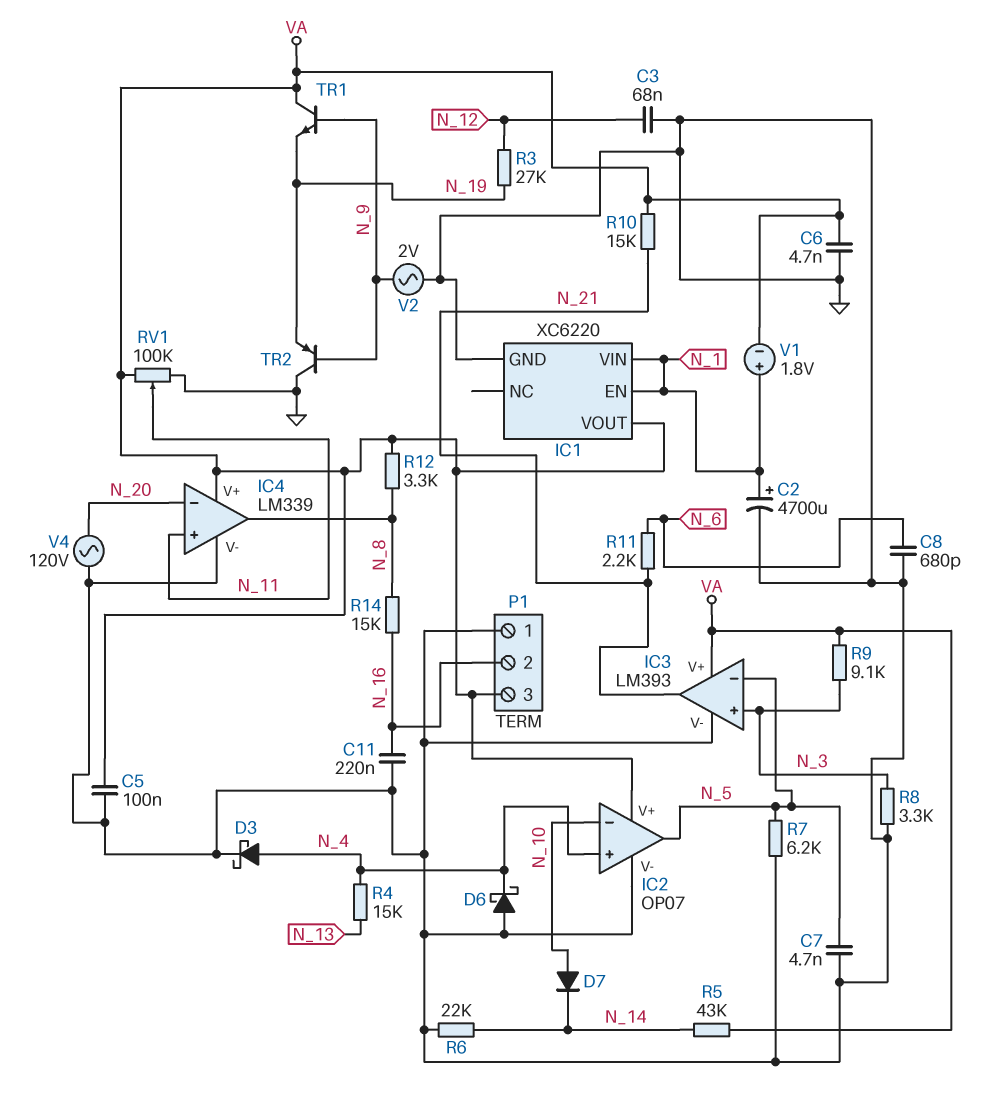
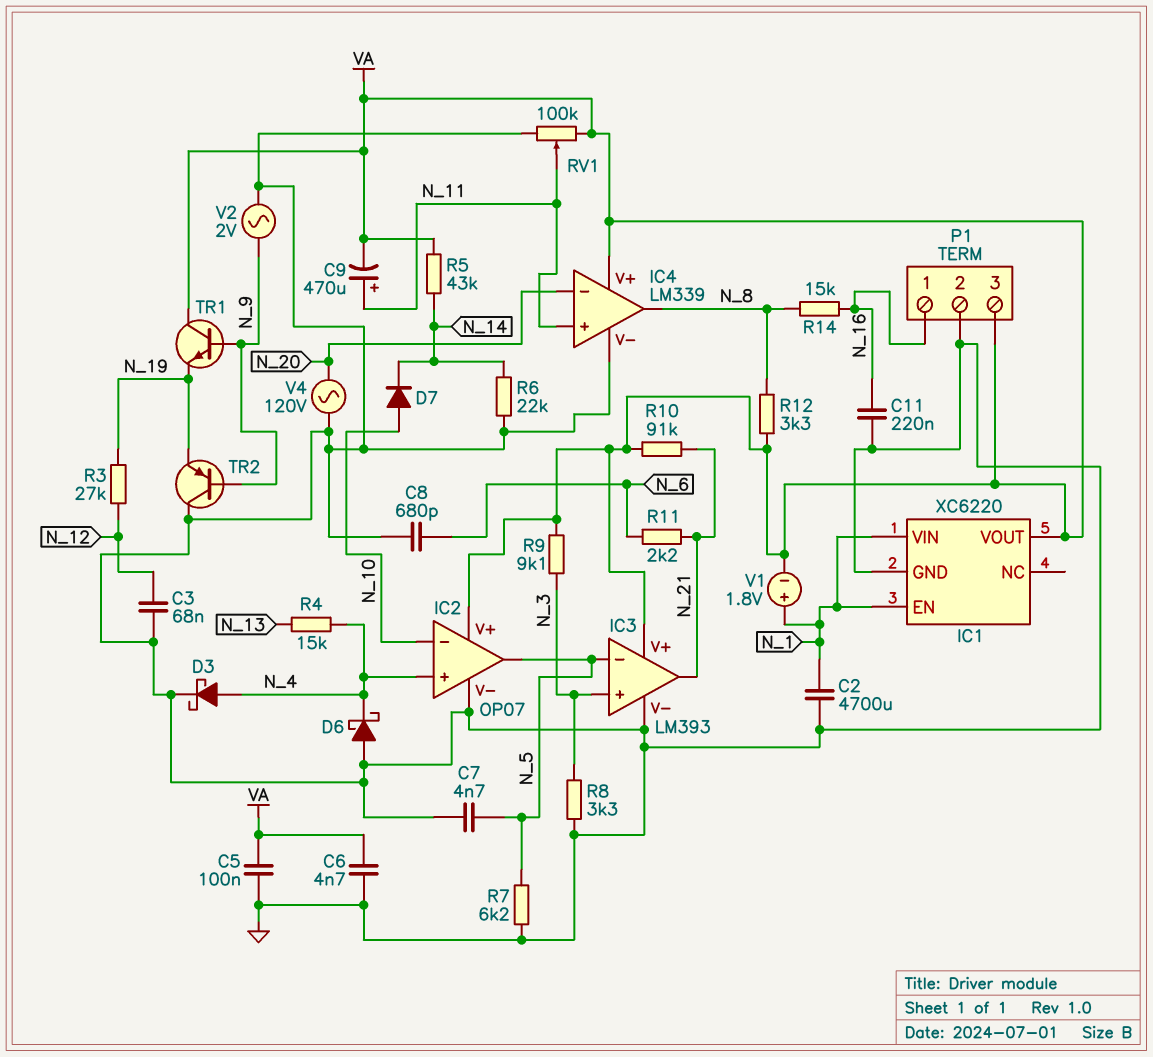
C2: 4700uF (plus N_1, minus GND) -> 4700uF (GND, N_1)
C9: none -> 470uF (plus N_11, minus VA)
P1 pin 1: GND -> N_16
P1 pin 2: N_16 -> GND
R10: 15k (N_21, VA) -> 91k (N_21, VA)

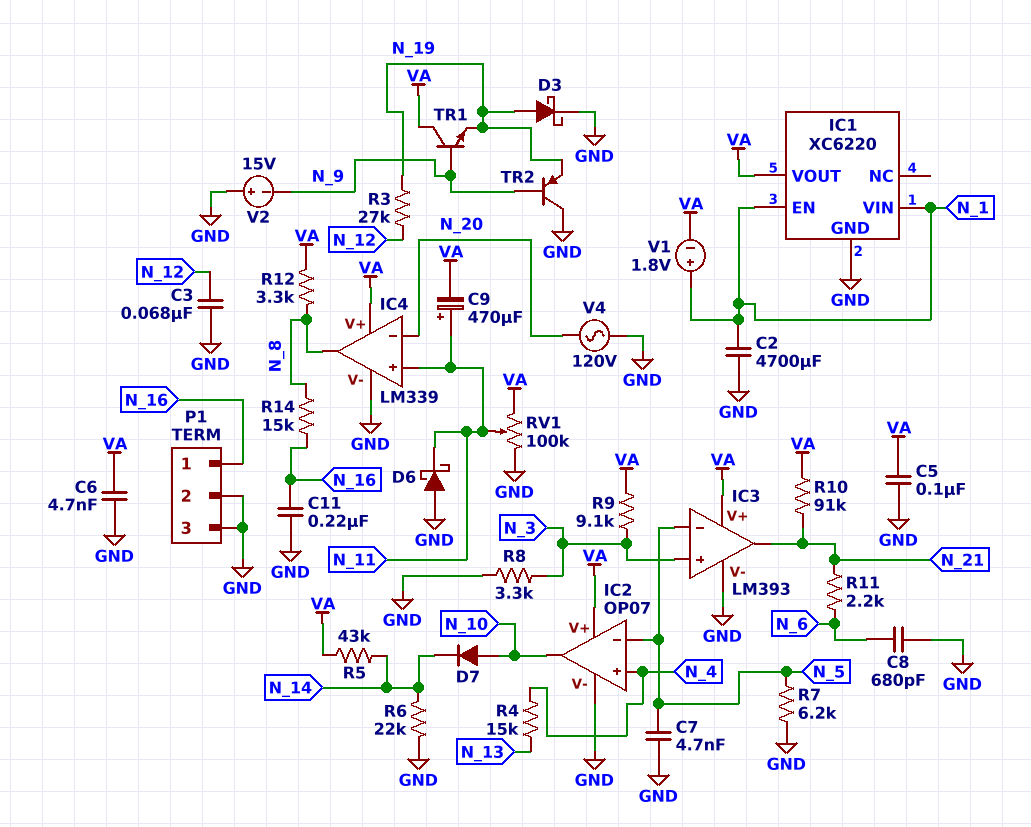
D3: schottky (A N_4, K GND) -> schottky (A N_19, K GND)
D6: schottky (A GND, K N_4) -> schottky (A GND, K N_11)
IC2 pin in-: N_10 -> N_5
IC2 pin out: N_5 -> N_10
P1 pin 3: VA -> GND
V2: AC 2V (GND, N_9) -> 15V (plus GND, minus N_9)

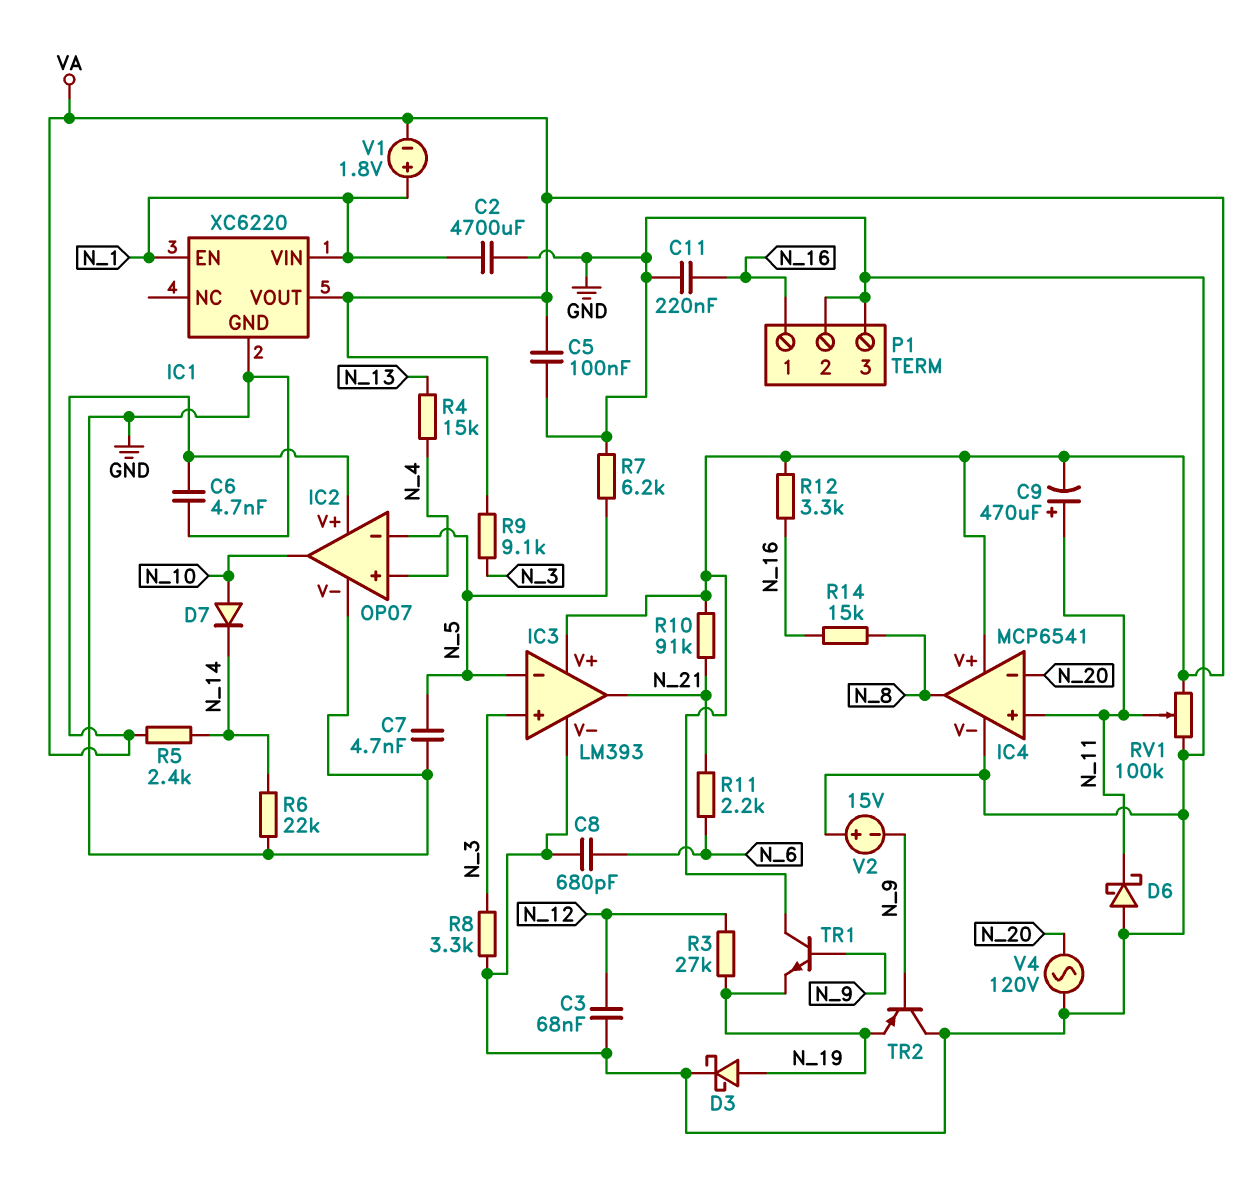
IC4: LM339 -> MCP6541
R5: 43k (N_14, VA) -> 2.4k (N_14, VA)
R12: 3.3k (N_8, VA) -> 3.3k (N_16, VA)

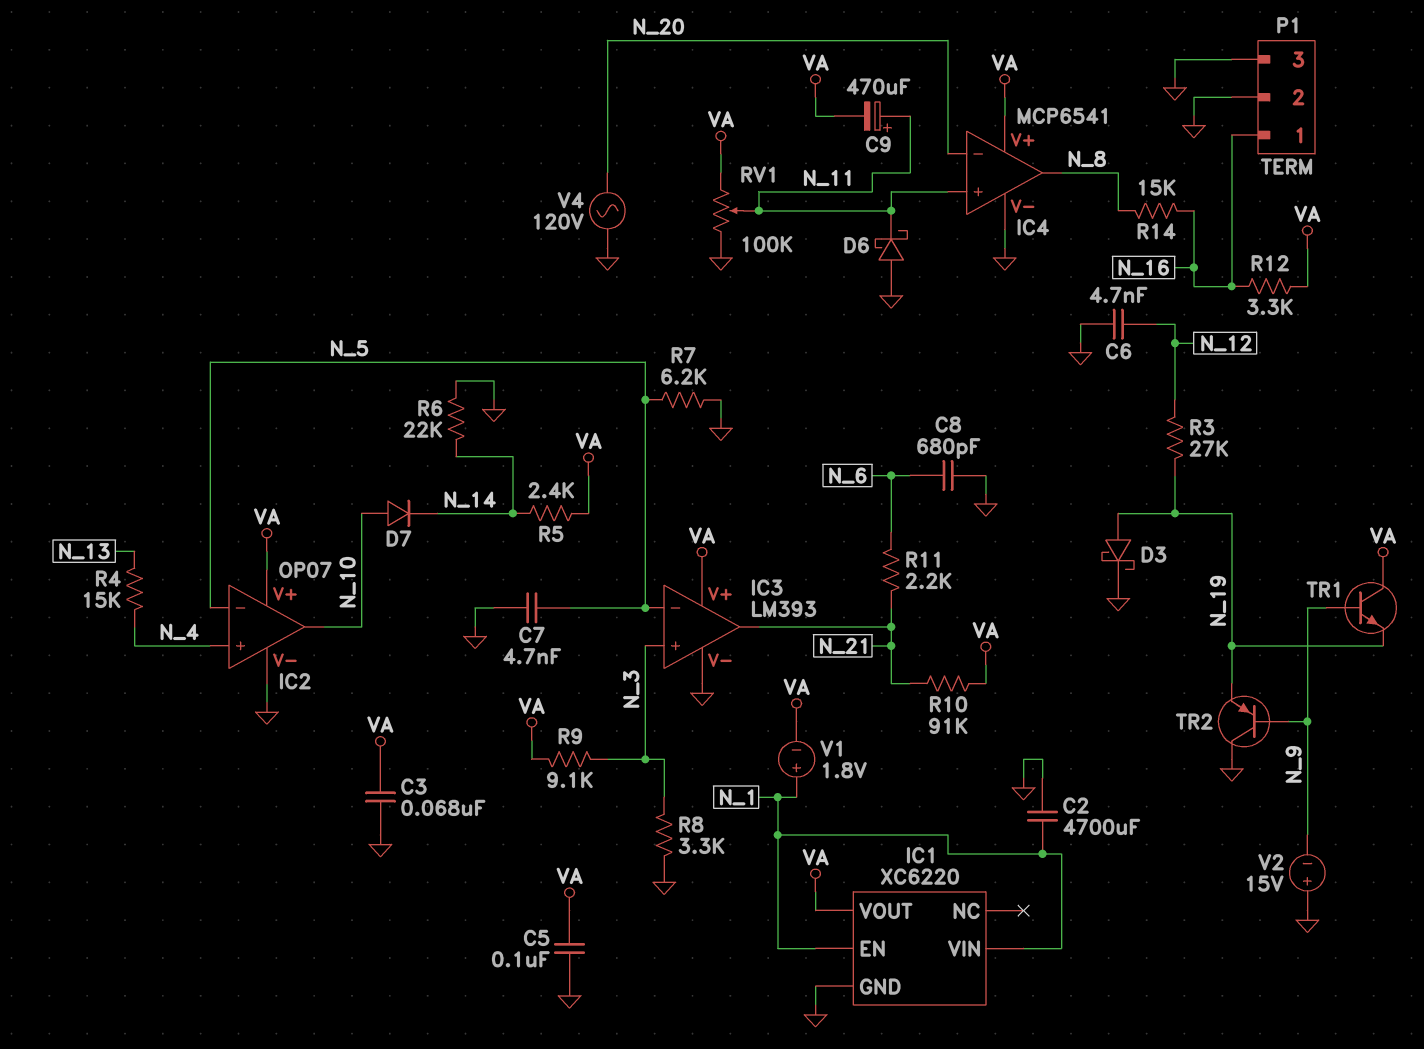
C3: 68nF (GND, N_12) -> 68nF (GND, VA)
C6: 4.7nF (GND, VA) -> 4.7nF (GND, N_12)
C11: 220nF (GND, N_16) -> none

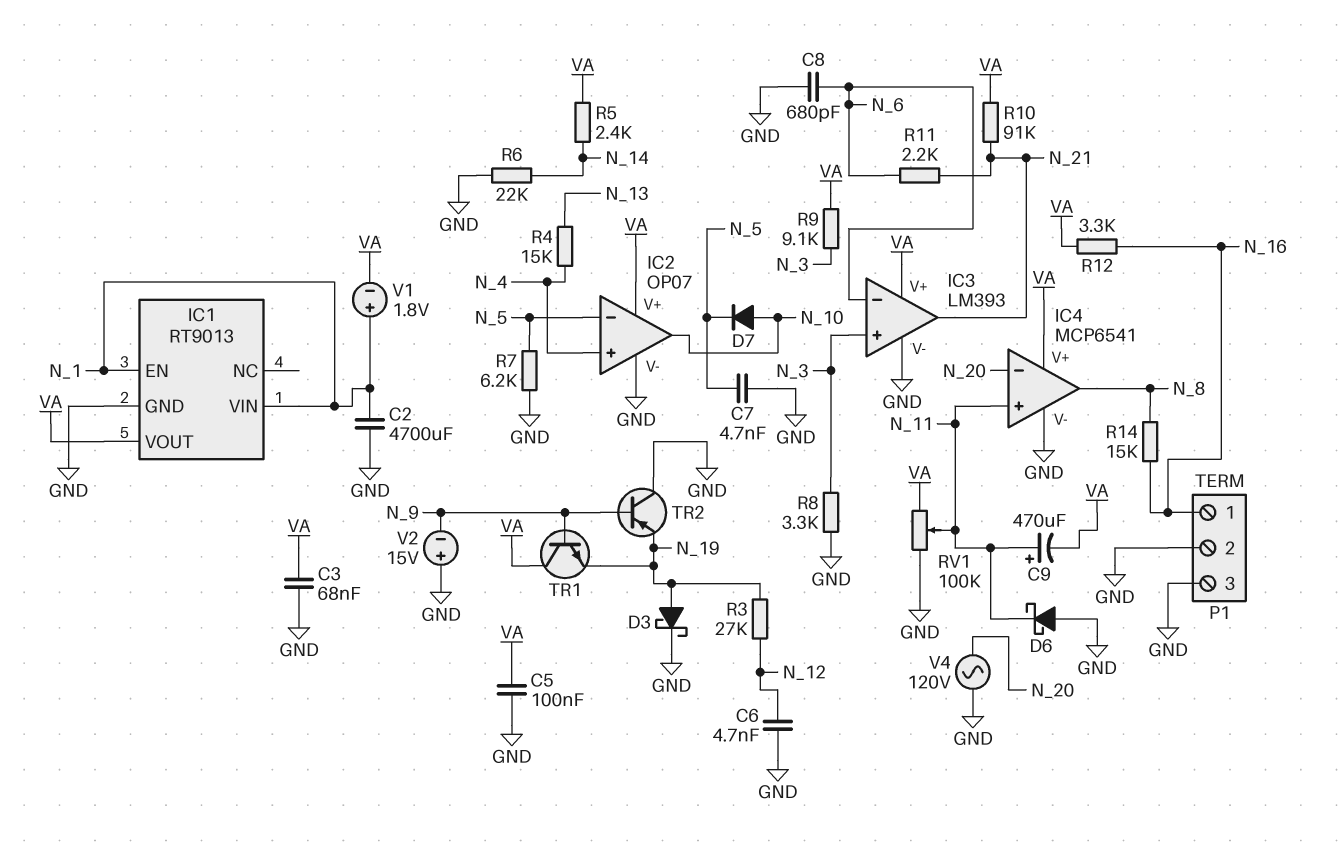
D7: diode (A N_10, K N_14) -> diode (A N_10, K N_5)
IC1: XC6220 -> RT9013
IC3 pin in-: N_5 -> N_6

